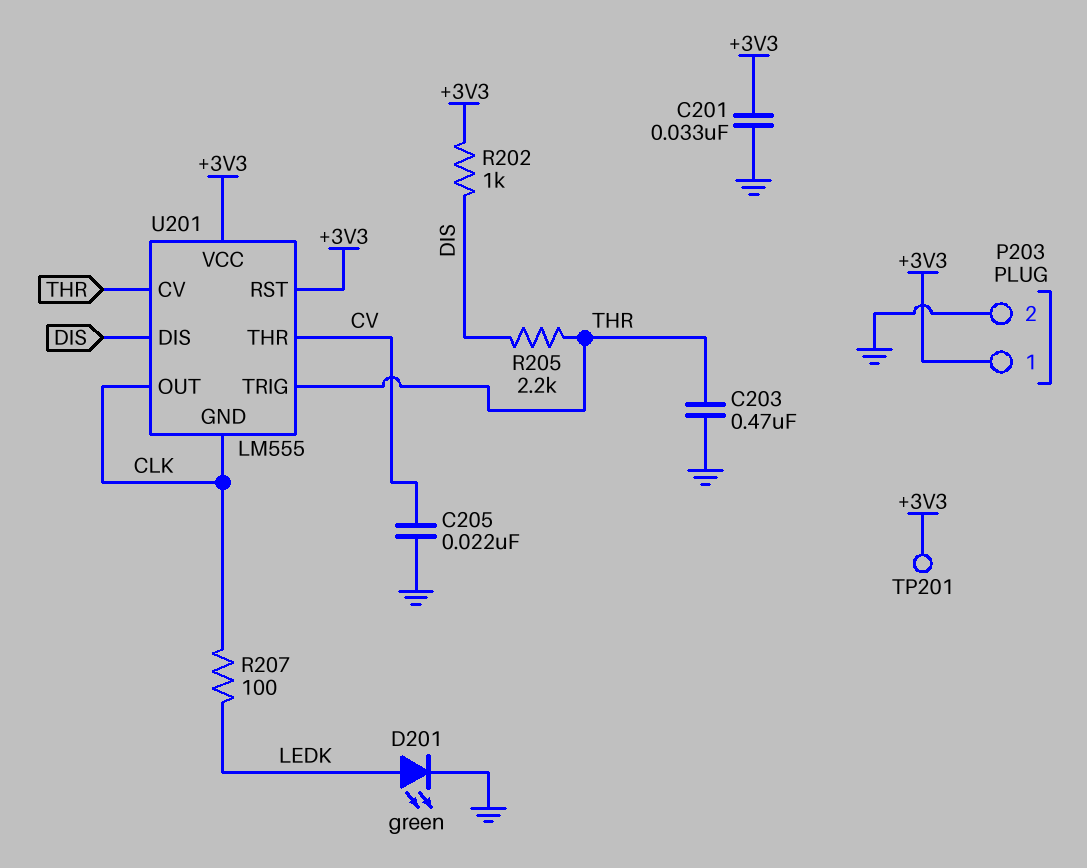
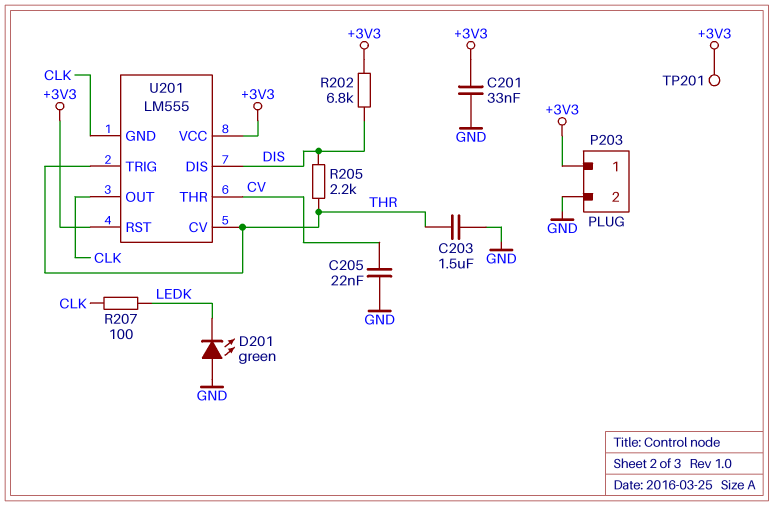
C203: 470nF (GND, THR) -> 1.5uF (GND, THR)
D201: LED green (A LEDK, K GND) -> LED green (A GND, K LEDK)
R202: 1k (+3V3, DIS) -> 6.8k (+3V3, DIS)

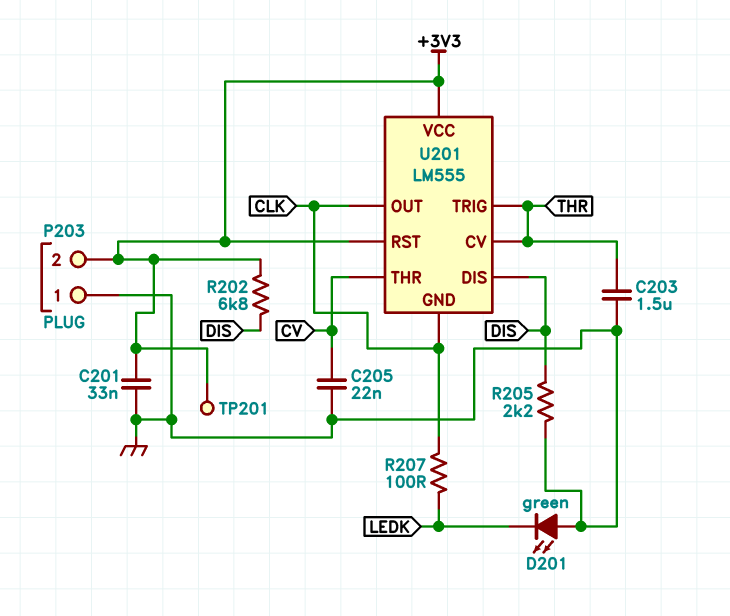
P203 pin 1: +3V3 -> GND
P203 pin 2: GND -> +3V3
R205: 2.2k (DIS, THR) -> 2.2k (DIS, GND)

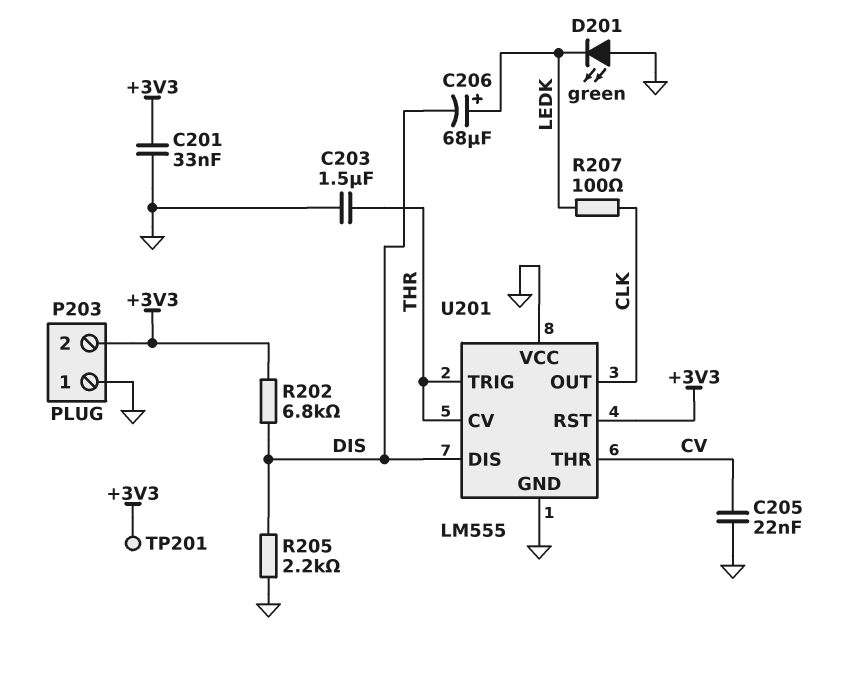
C206: none -> 68uF (plus LEDK, minus DIS)
U201 pin GND: CLK -> GND
U201 pin VCC: +3V3 -> GND

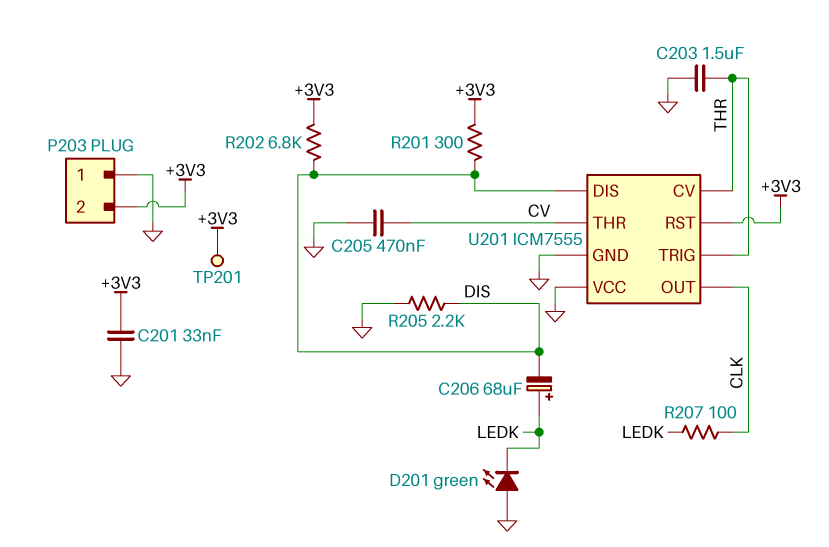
C205: 22nF (CV, GND) -> 470nF (CV, GND)
R201: none -> 300 (+3V3, DIS)
U201: LM555 -> ICM7555

